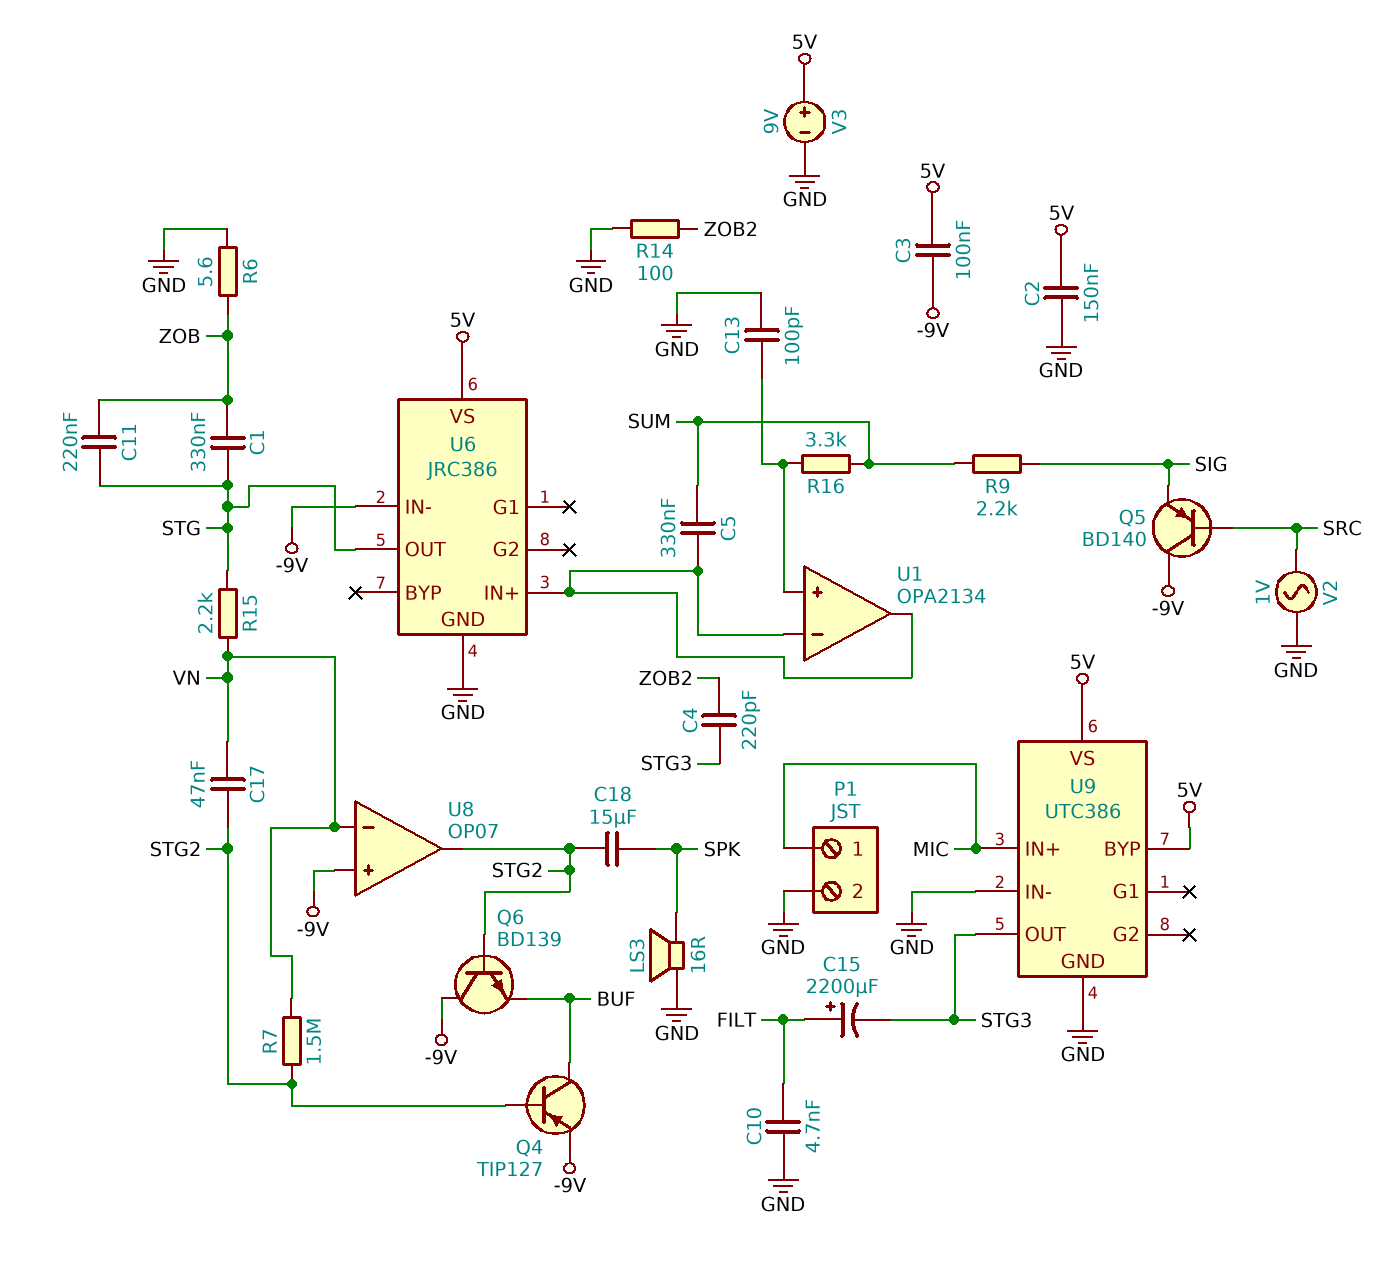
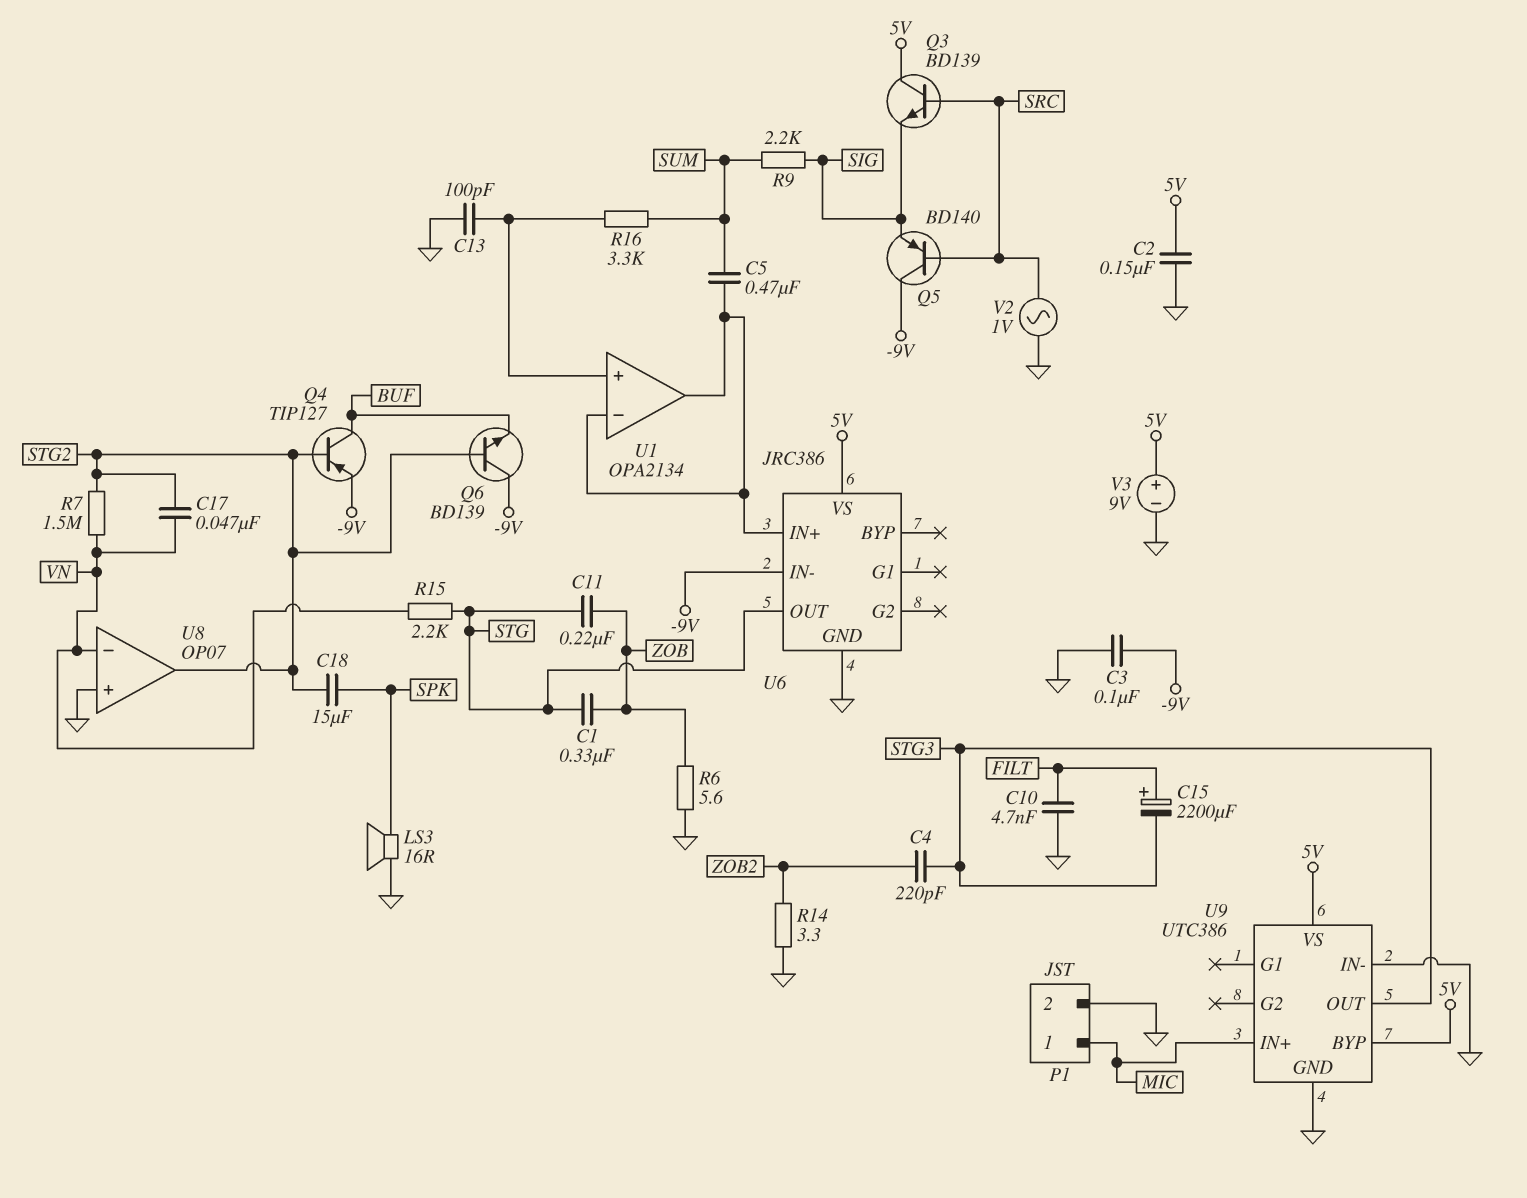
C3: 100nF (-9V, 5V) -> 100nF (-9V, GND)
C5: 330nF (SUM, U1/in-) -> 470nF (SUM, U1/in-)
Q3: none -> NPN BD139 (B SRC, C 5V, E SIG)
R14: 100 (GND, ZOB2) -> 3.3 (GND, ZOB2)
U8 pin in+: -9V -> GND

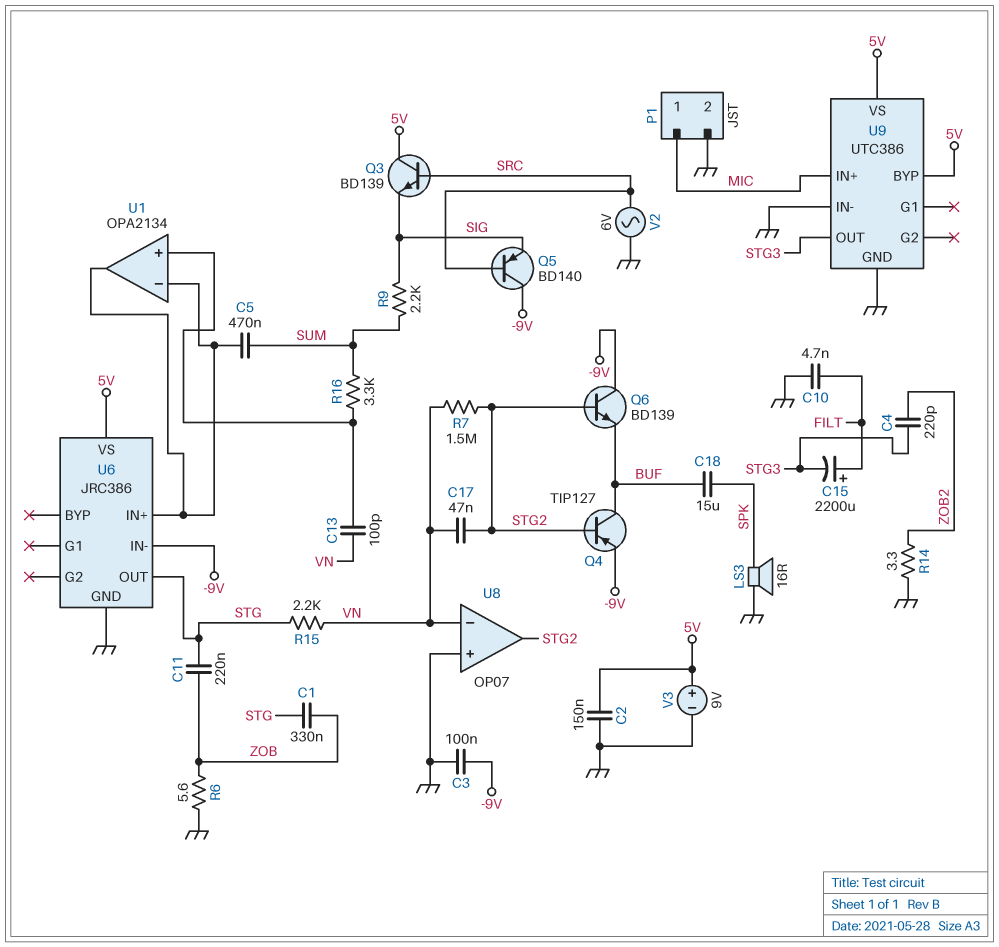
C13: 100pF (GND, U1/in+) -> 100pF (U1/in+, VN)
C18: 15uF (SPK, STG2) -> 15uF (BUF, SPK)
V2: AC 1V (GND, SRC) -> AC 6V (GND, SRC)

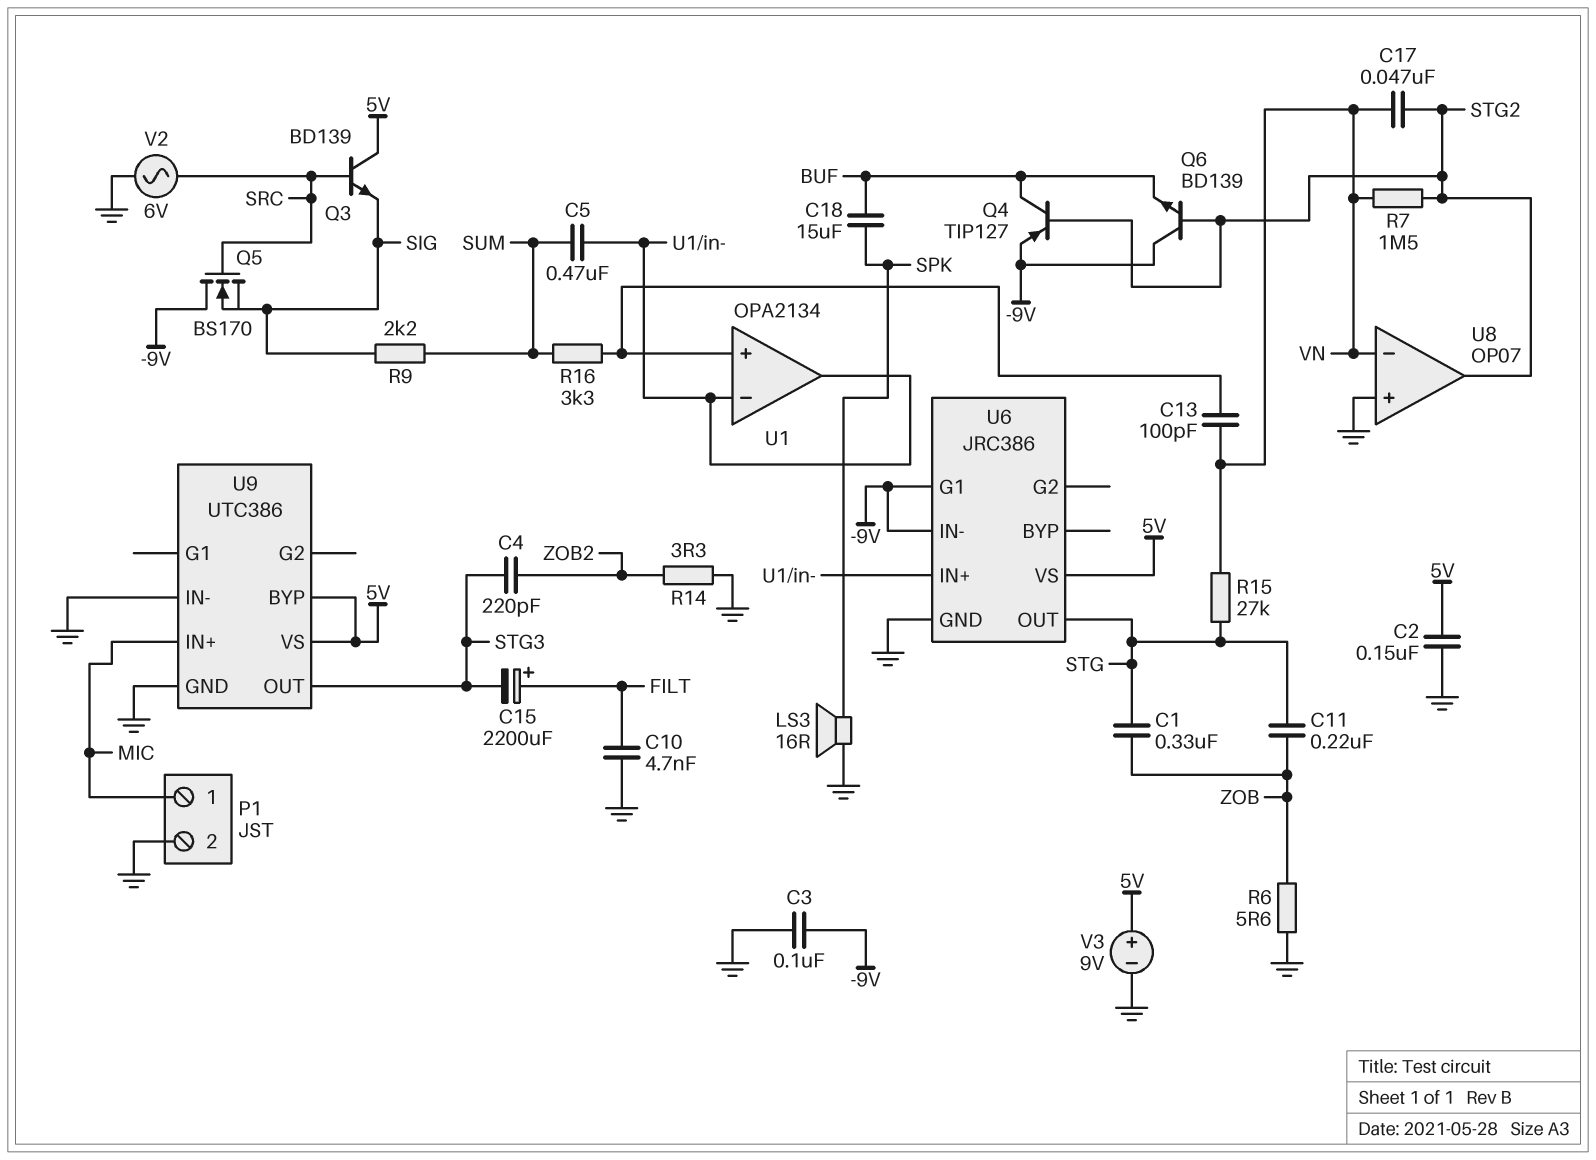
Q5: PNP BD140 (B SRC, C -9V, E SIG) -> NMOS BS170 (G SRC, D -9V, S SIG)
R15: 2.2k (STG, VN) -> 27k (STG, VN)
U6 pin G1: none -> -9V

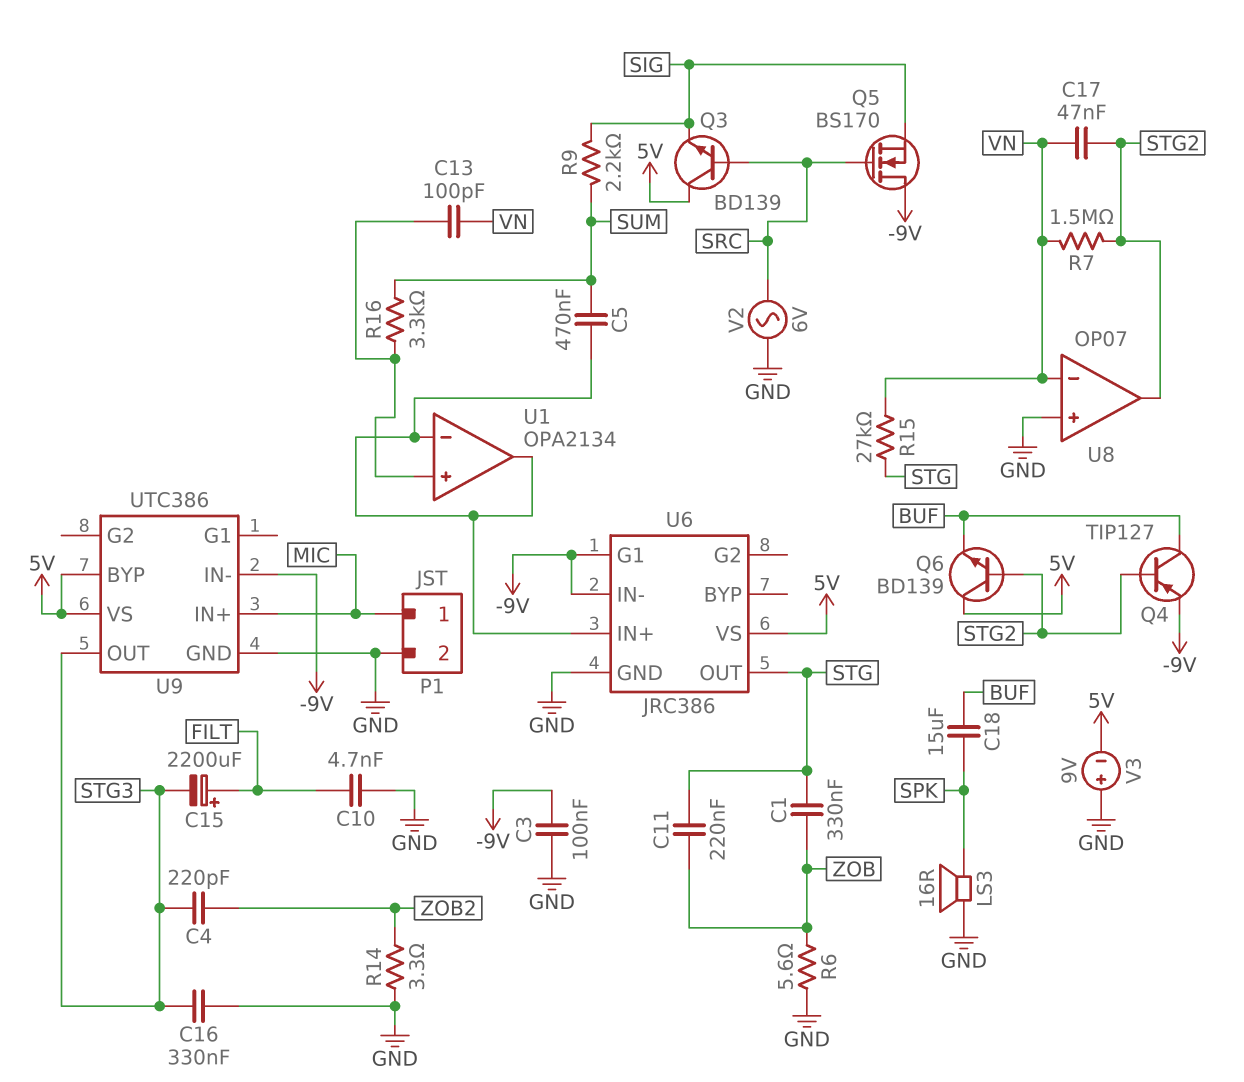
C2: 150nF (5V, GND) -> none
C16: none -> 330nF (GND, STG3)
Q6: NPN BD139 (B STG2, C -9V, E BUF) -> NPN BD139 (B STG2, C 5V, E BUF)
U9 pin IN-: GND -> -9V
V3: 9V (plus 5V, minus GND) -> 9V (plus GND, minus 5V)

